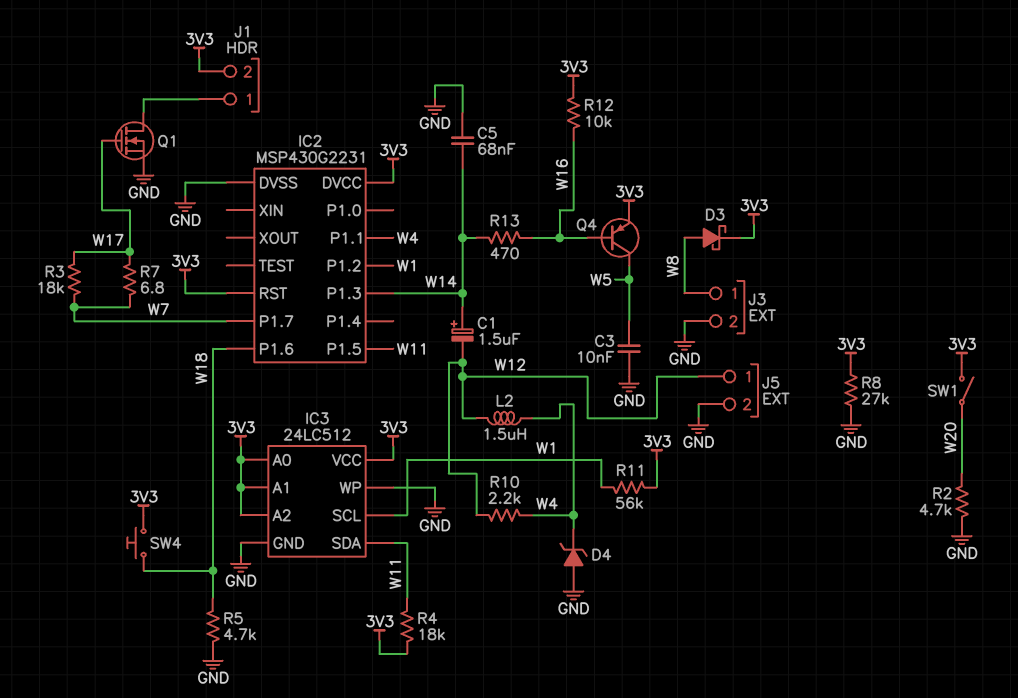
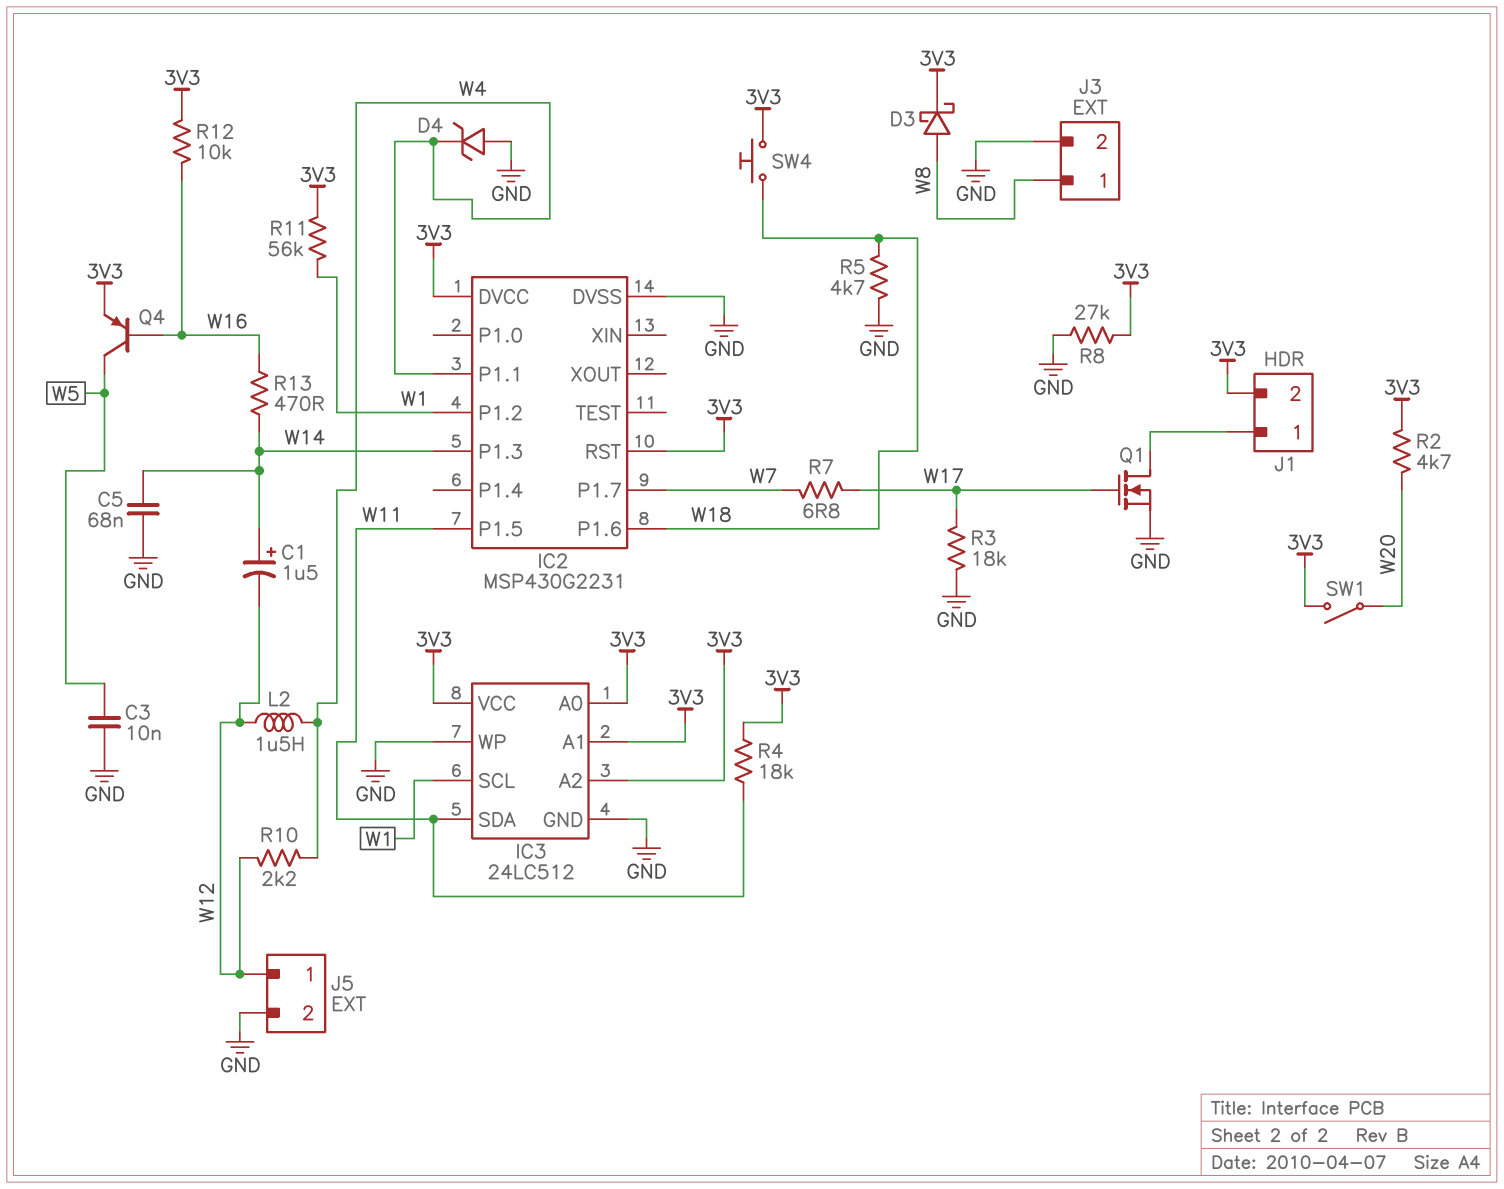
R2: 4.7k (GND, W20) -> 4.7k (3V3, W20)
R3: 18k (W7, W17) -> 18k (GND, W17)

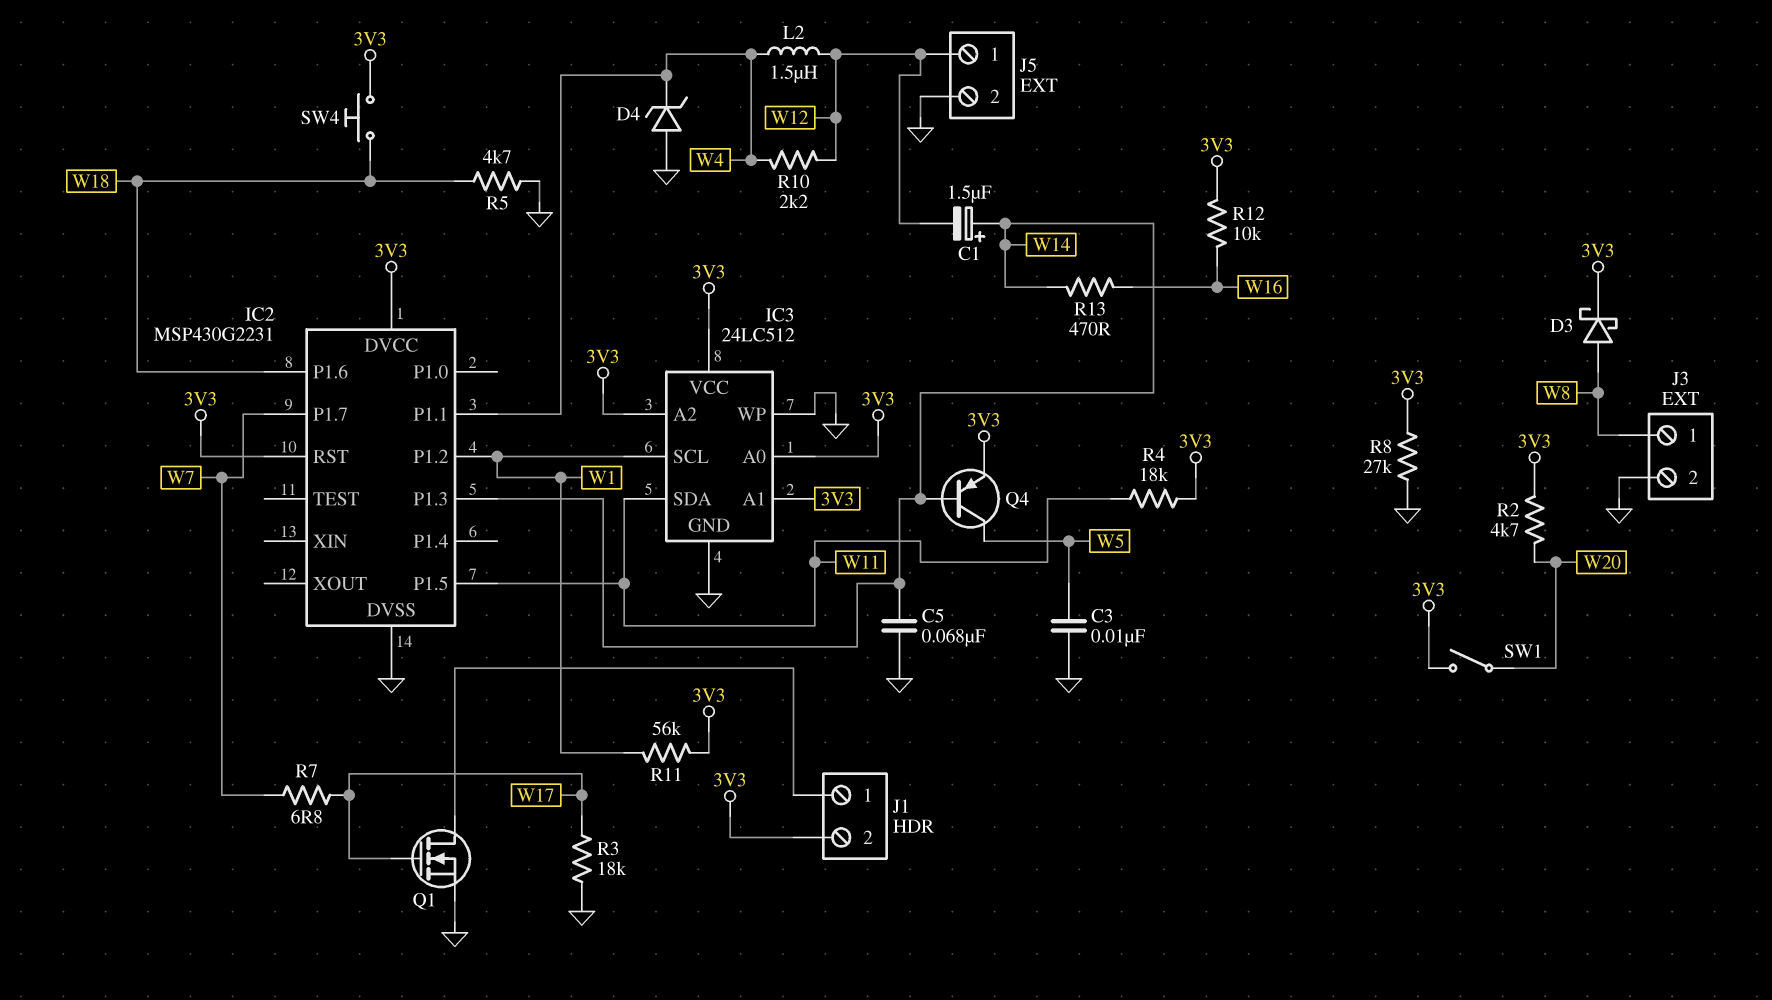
Q4: PNP (B W16, C W5, E 3V3) -> PNP (B W14, C W5, E 3V3)

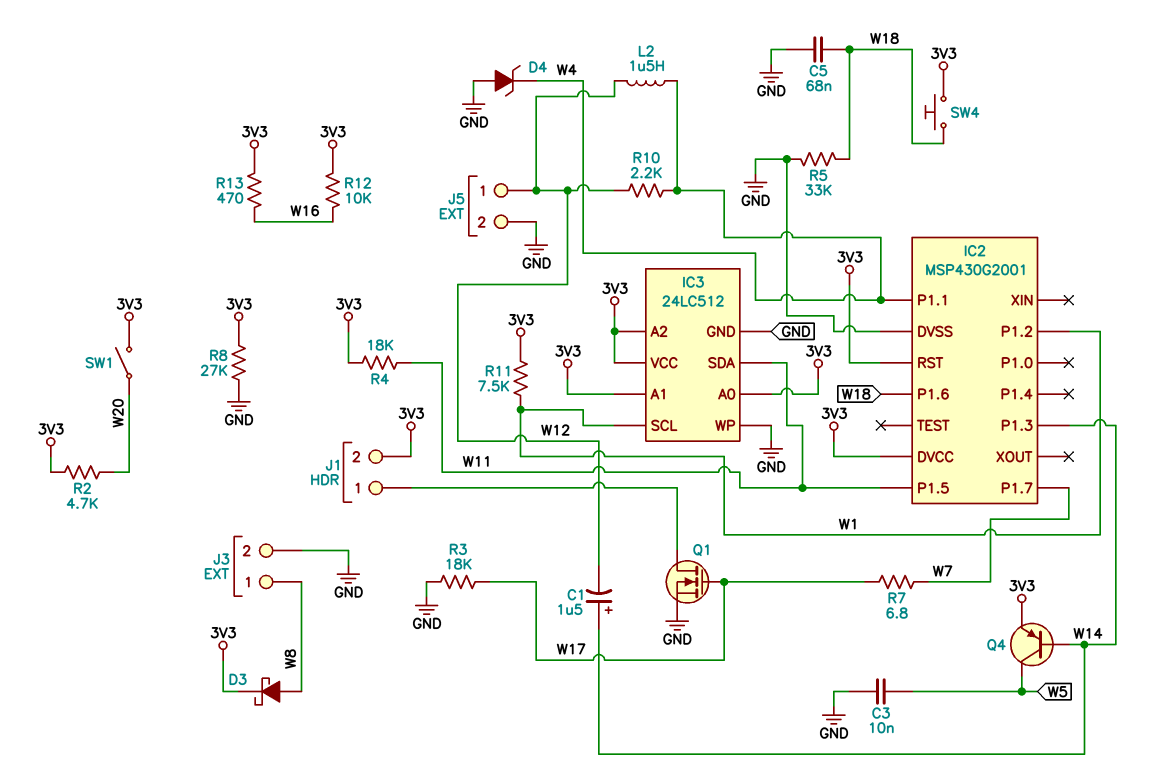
C5: 68nF (GND, W14) -> 68nF (GND, W18)
IC2: MSP430G2231 -> MSP430G2001
R5: 4.7k (GND, W18) -> 33k (GND, W18)
R11: 56k (3V3, W1) -> 7.5k (3V3, W1)
R13: 470 (W14, W16) -> 470 (3V3, W16)

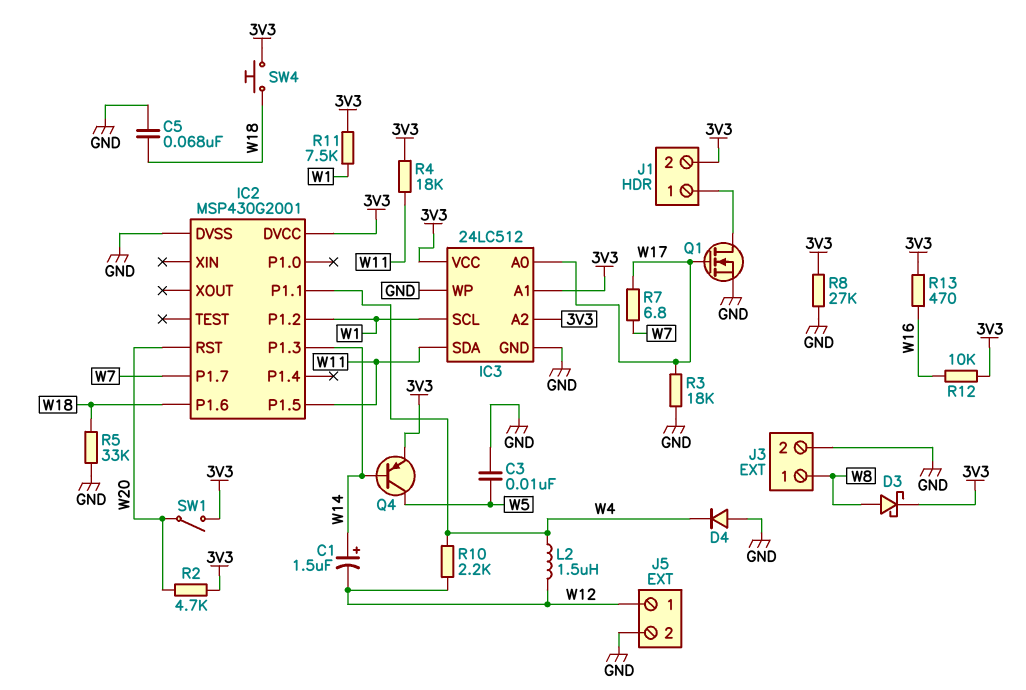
D4: zener (A GND, K W4) -> diode (A GND, K W4)
IC2 pin RST: 3V3 -> W20
IC3 pin A0: 3V3 -> W17

